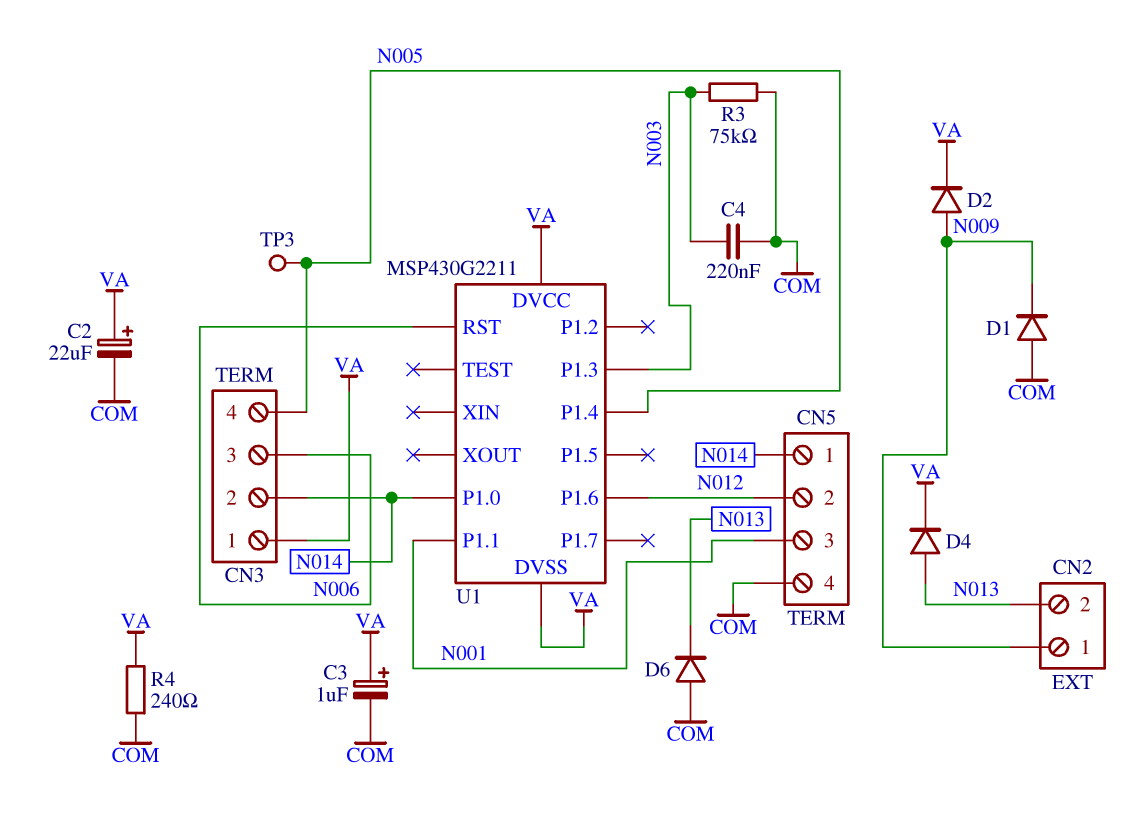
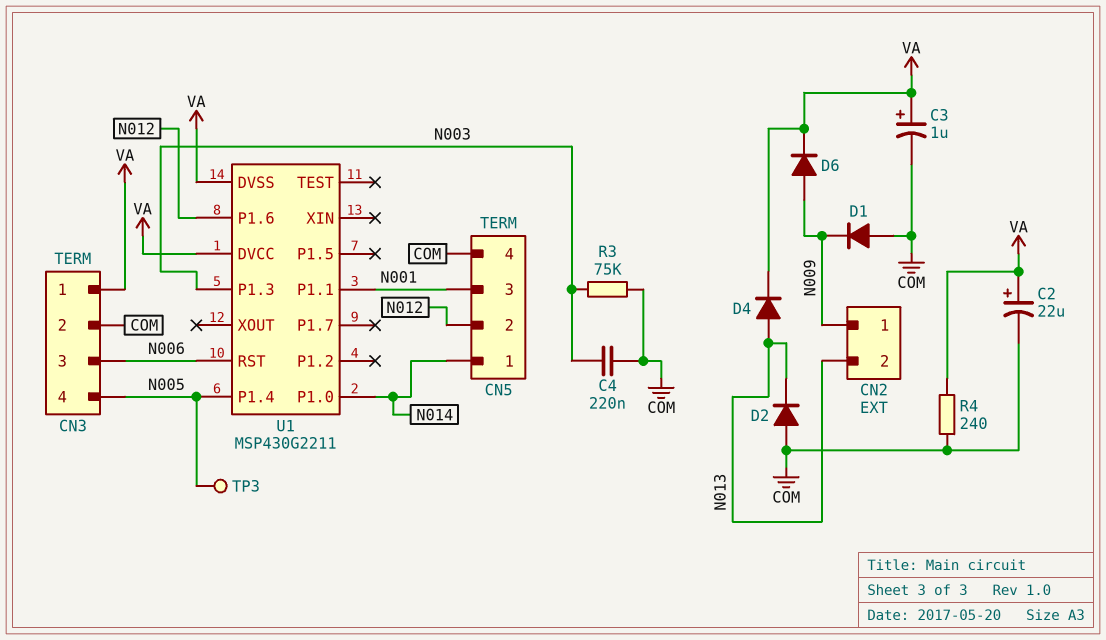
CN3 pin 2: N014 -> COM
D2: diode (A N009, K VA) -> diode (A COM, K N013)
D6: diode (A COM, K N013) -> diode (A N009, K VA)

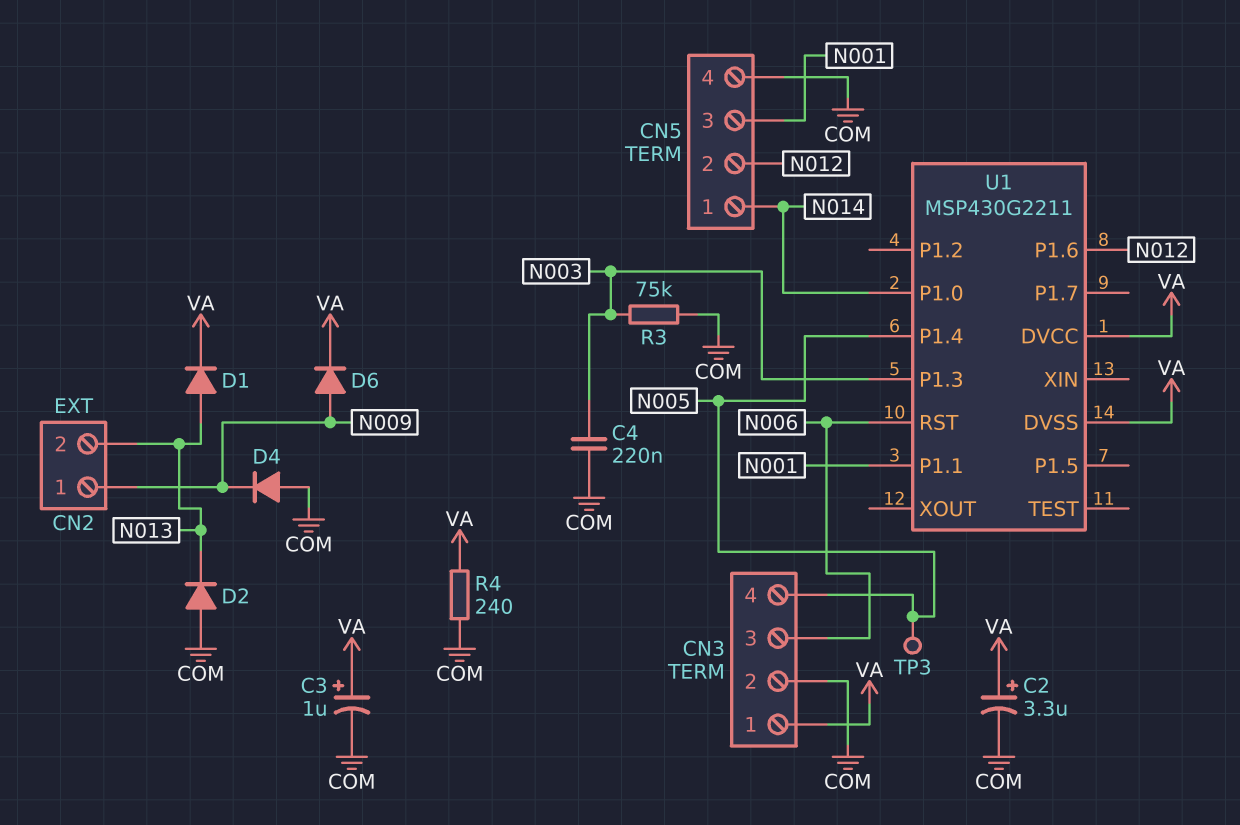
C2: 22uF (plus VA, minus COM) -> 3.3uF (plus VA, minus COM)
D1: diode (A COM, K N009) -> diode (A N013, K VA)
D4: diode (A N013, K VA) -> diode (A COM, K N009)

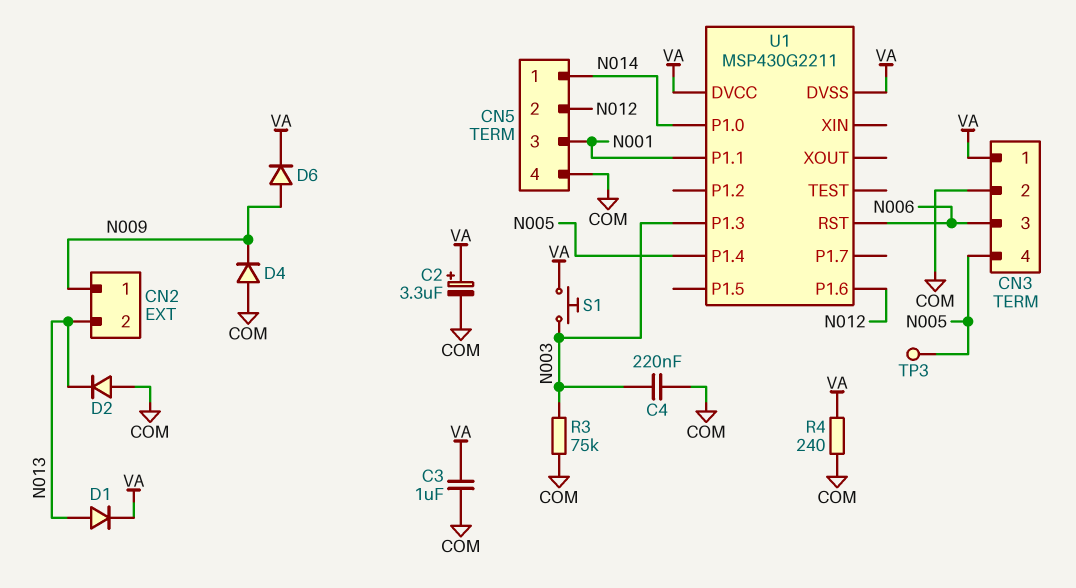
C3: 1uF (plus VA, minus COM) -> 1uF (COM, VA)
S1: none -> button (N003, VA)

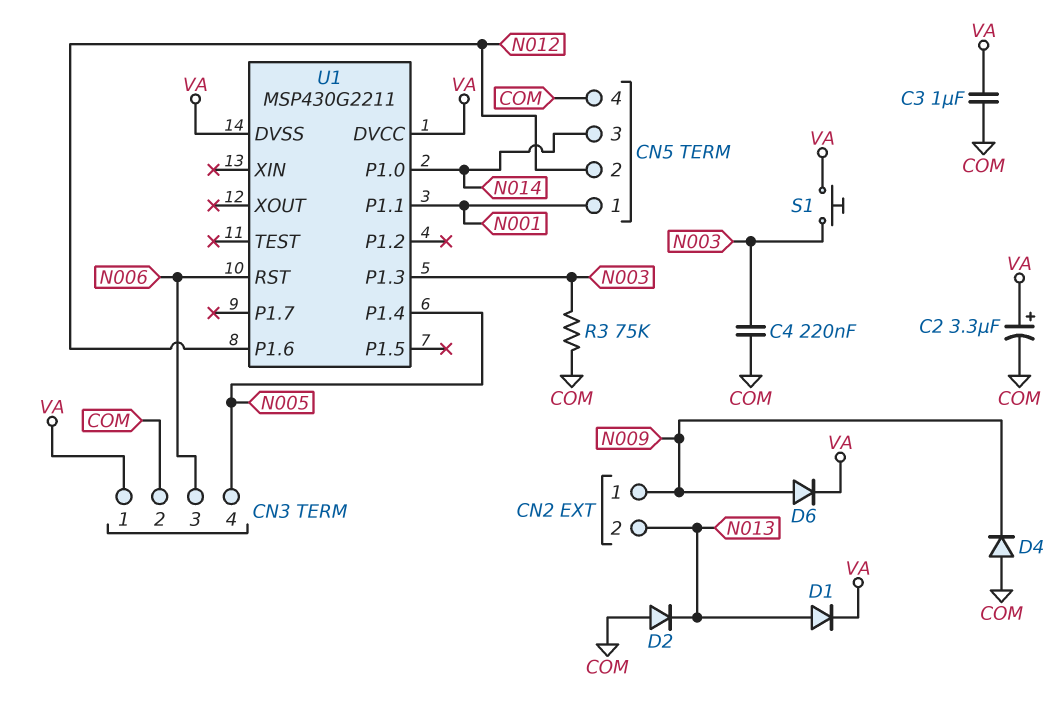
CN5 pin 1: N014 -> N001
CN5 pin 3: N001 -> N014
R4: 240 (COM, VA) -> none
TP3: test point (N005) -> none

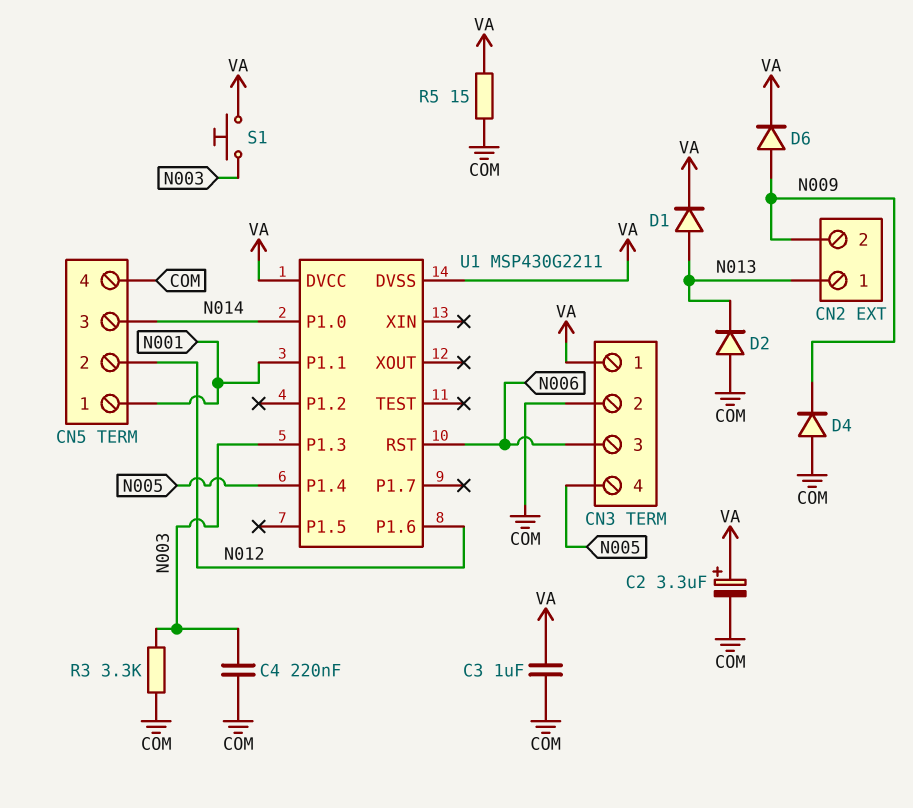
CN2 pin 1: N009 -> N013
CN2 pin 2: N013 -> N009
R3: 75k (COM, N003) -> 3.3k (COM, N003)
R5: none -> 15 (COM, VA)

